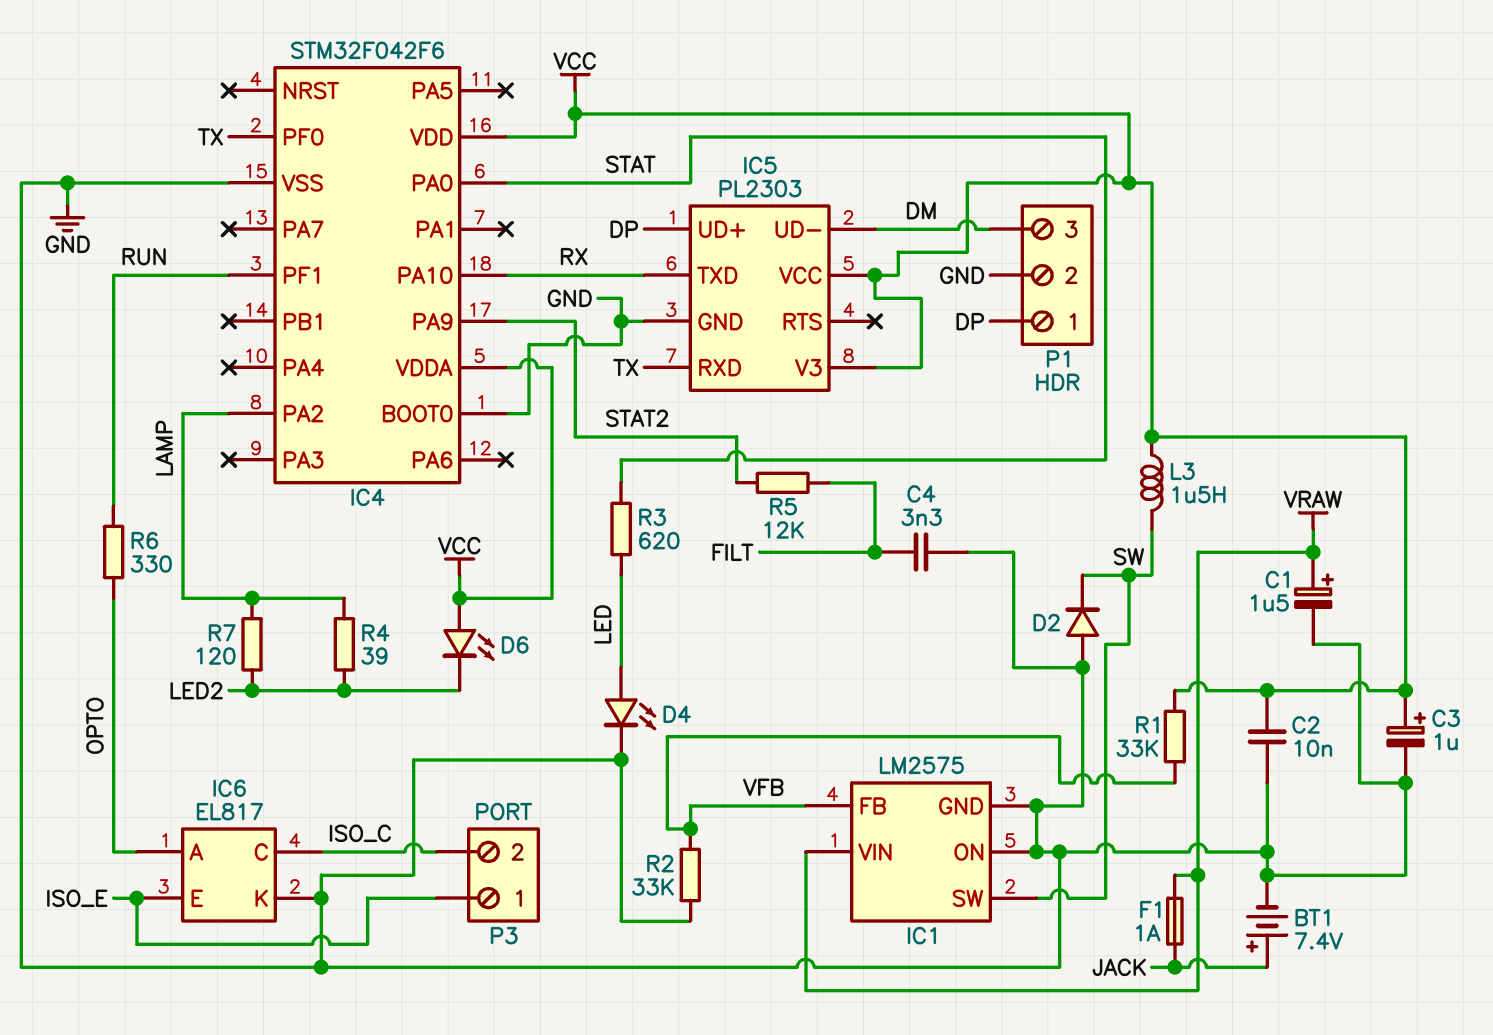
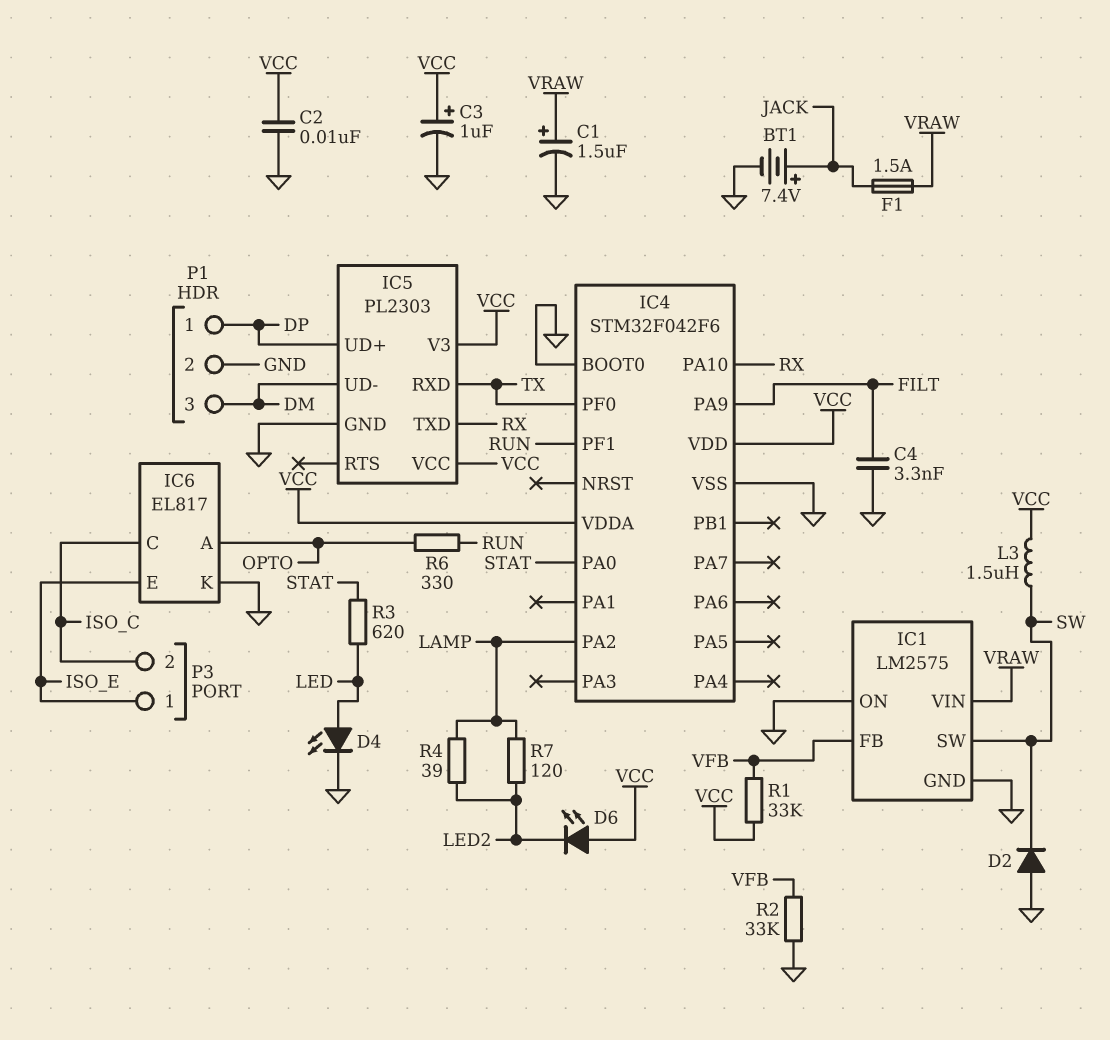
F1: 1A (JACK, VRAW) -> 1.5A (JACK, VRAW)
IC4 pin PA9: STAT2 -> FILT
R5: 12k (FILT, STAT2) -> none

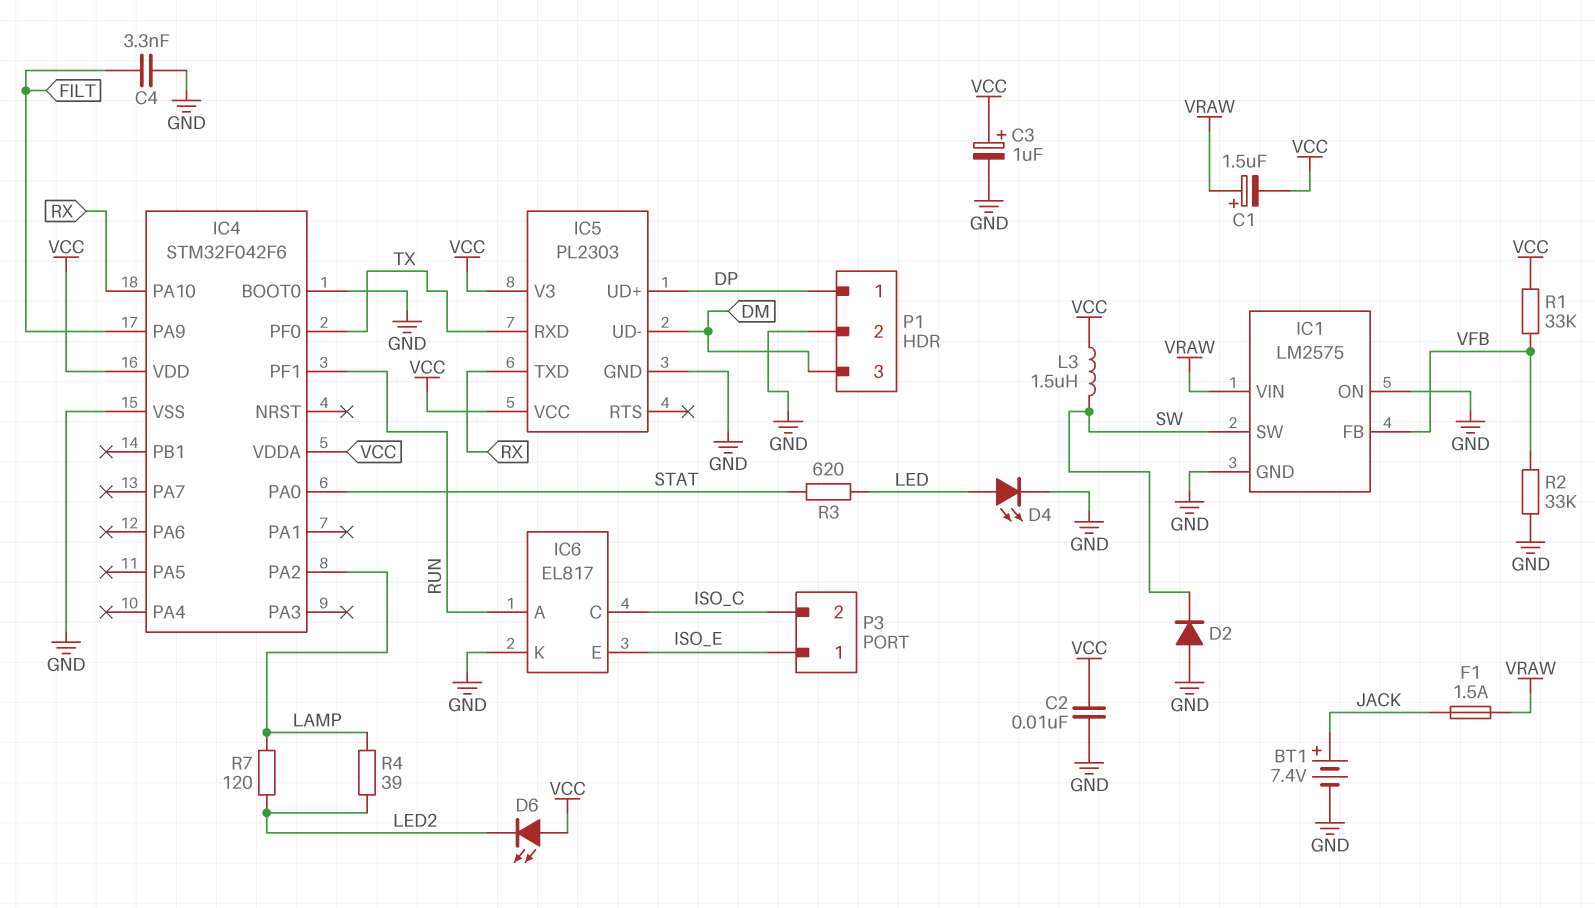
C1: 1.5uF (plus VRAW, minus GND) -> 1.5uF (plus VRAW, minus VCC)
IC6 pin A: OPTO -> RUN
R6: 330 (OPTO, RUN) -> none

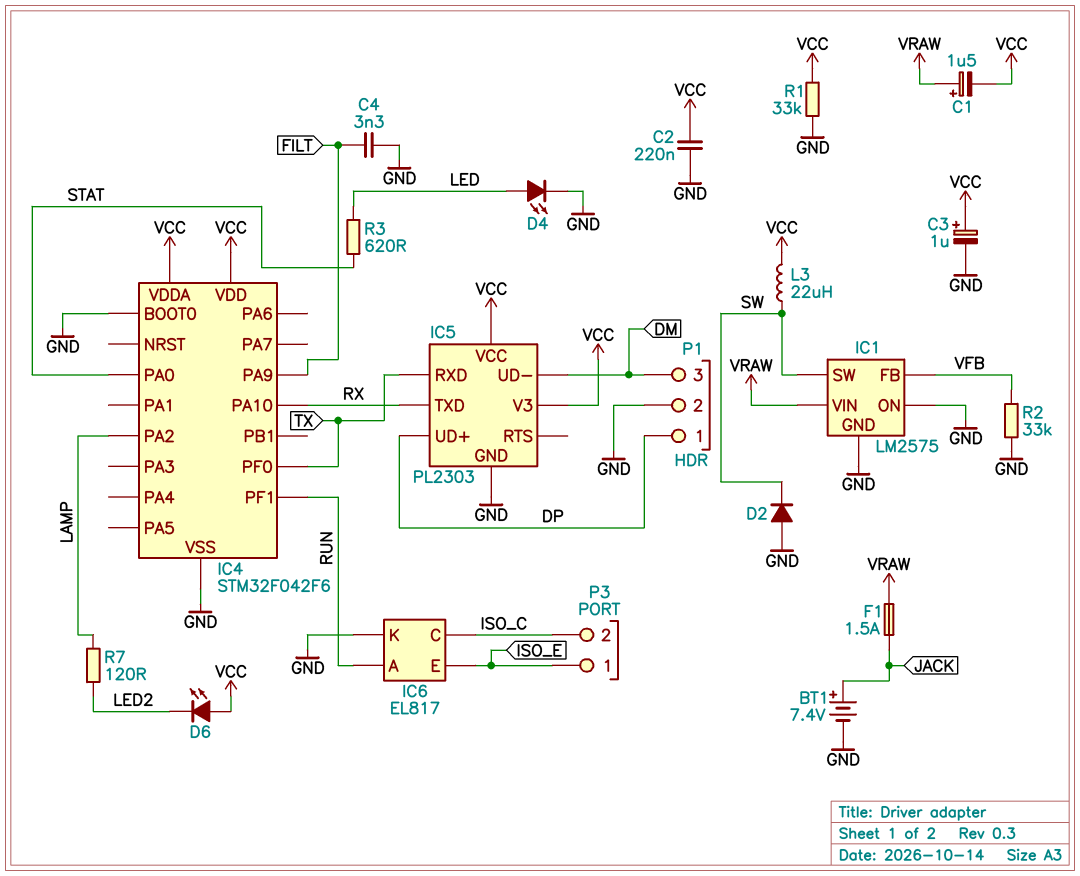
C2: 10nF (GND, VCC) -> 220nF (GND, VCC)
L3: 1.5uH (SW, VCC) -> 22uH (SW, VCC)
R1: 33k (VCC, VFB) -> 33k (GND, VCC)
R4: 39 (LAMP, LED2) -> none

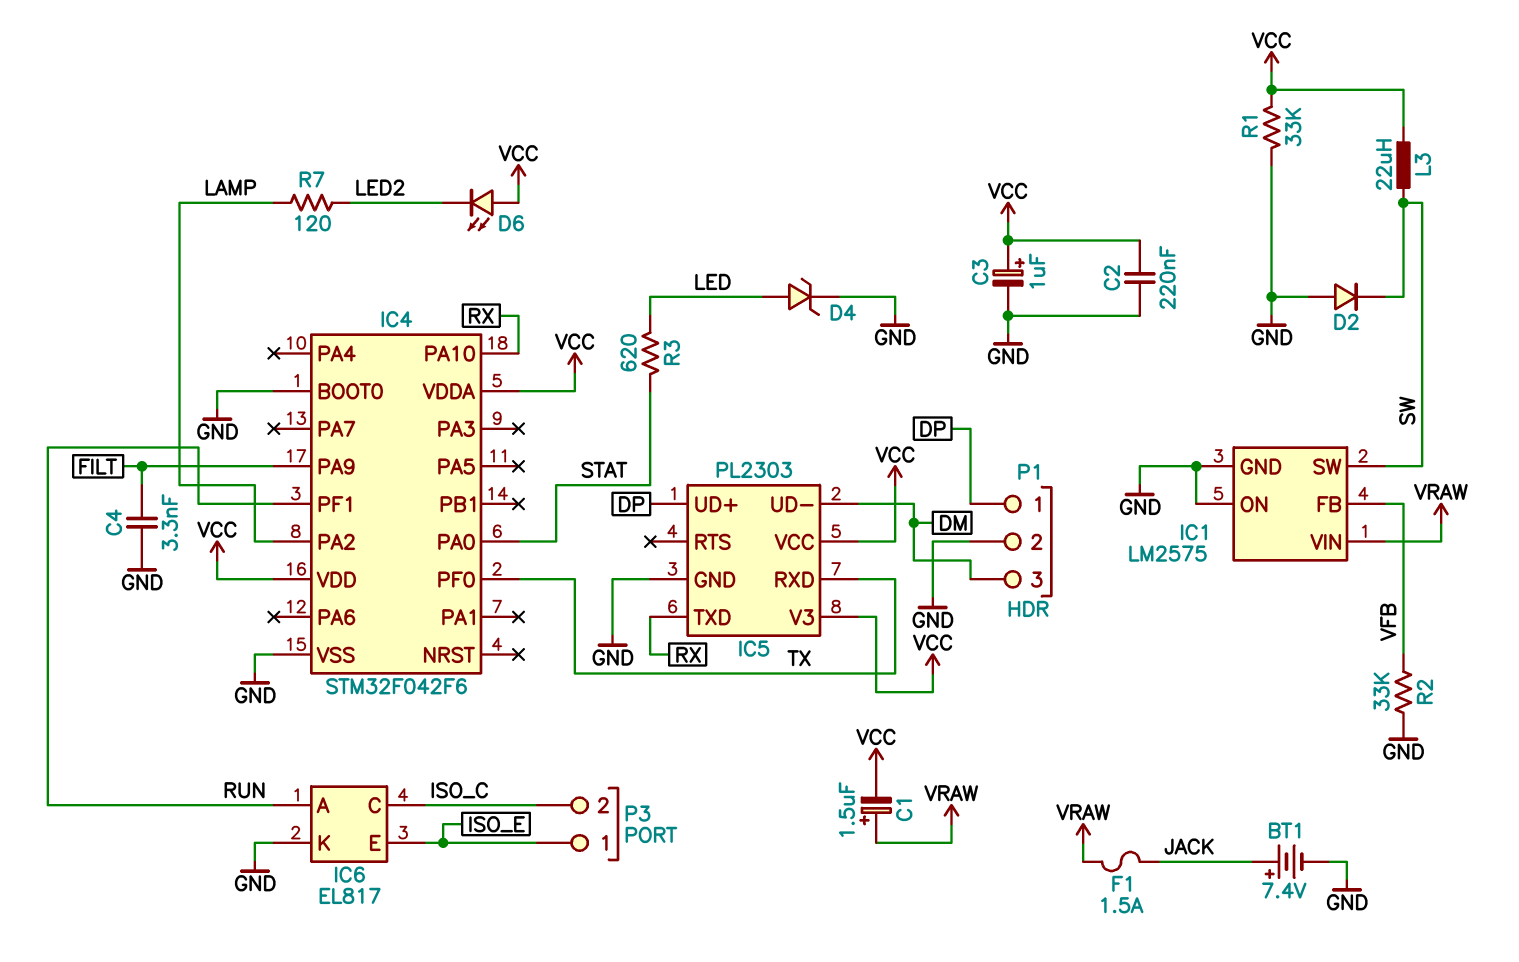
D4: LED (A LED, K GND) -> zener (A LED, K GND)

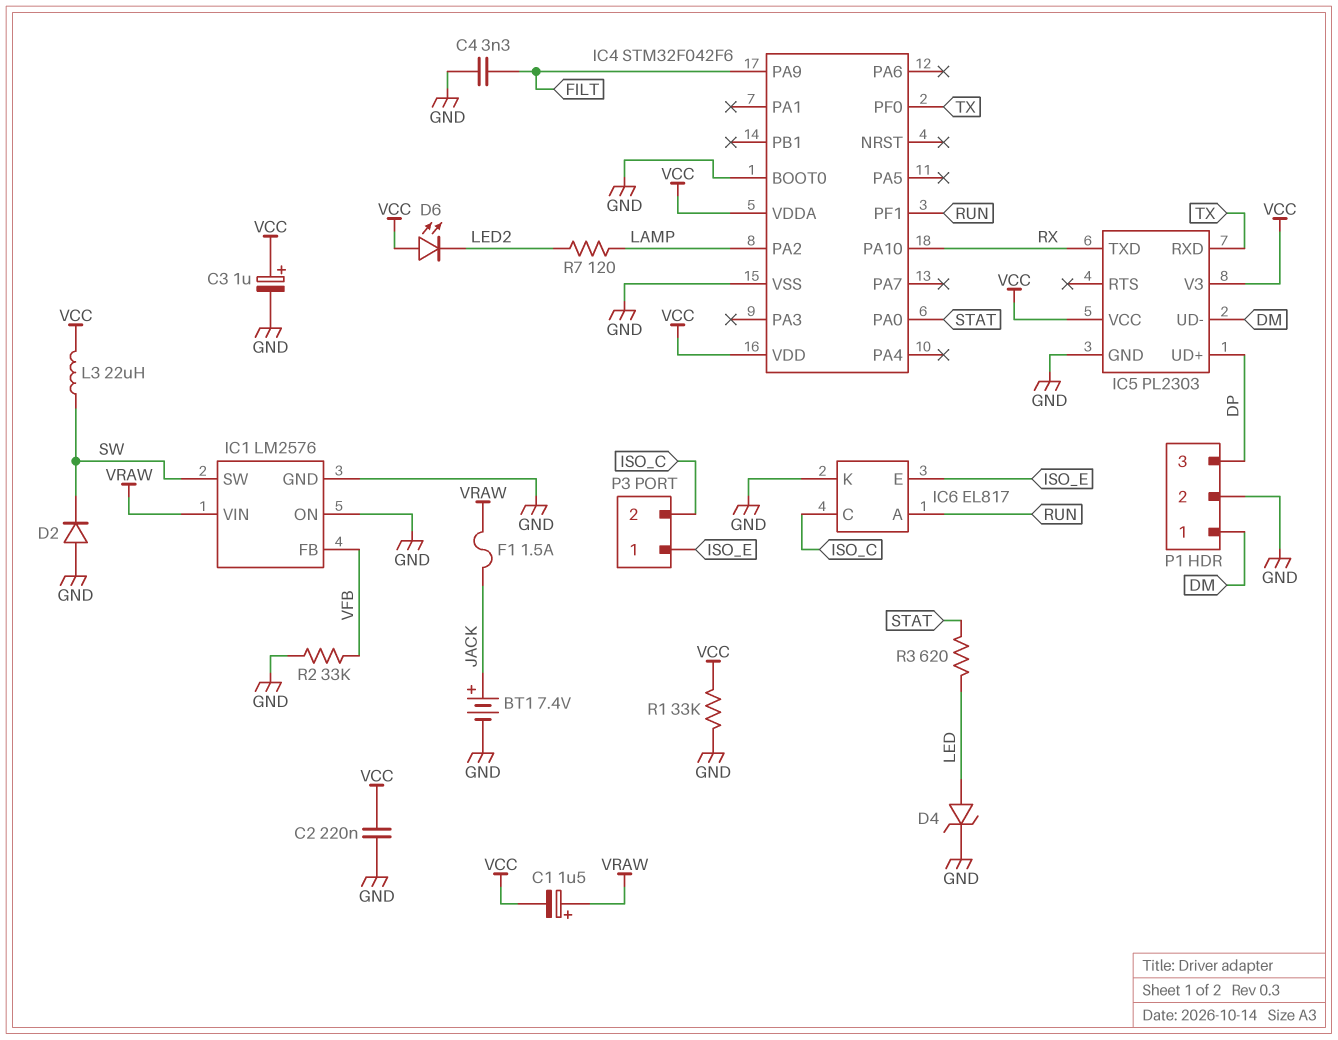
IC1: LM2575 -> LM2576
P1 pin 1: DP -> DM
P1 pin 3: DM -> DP

